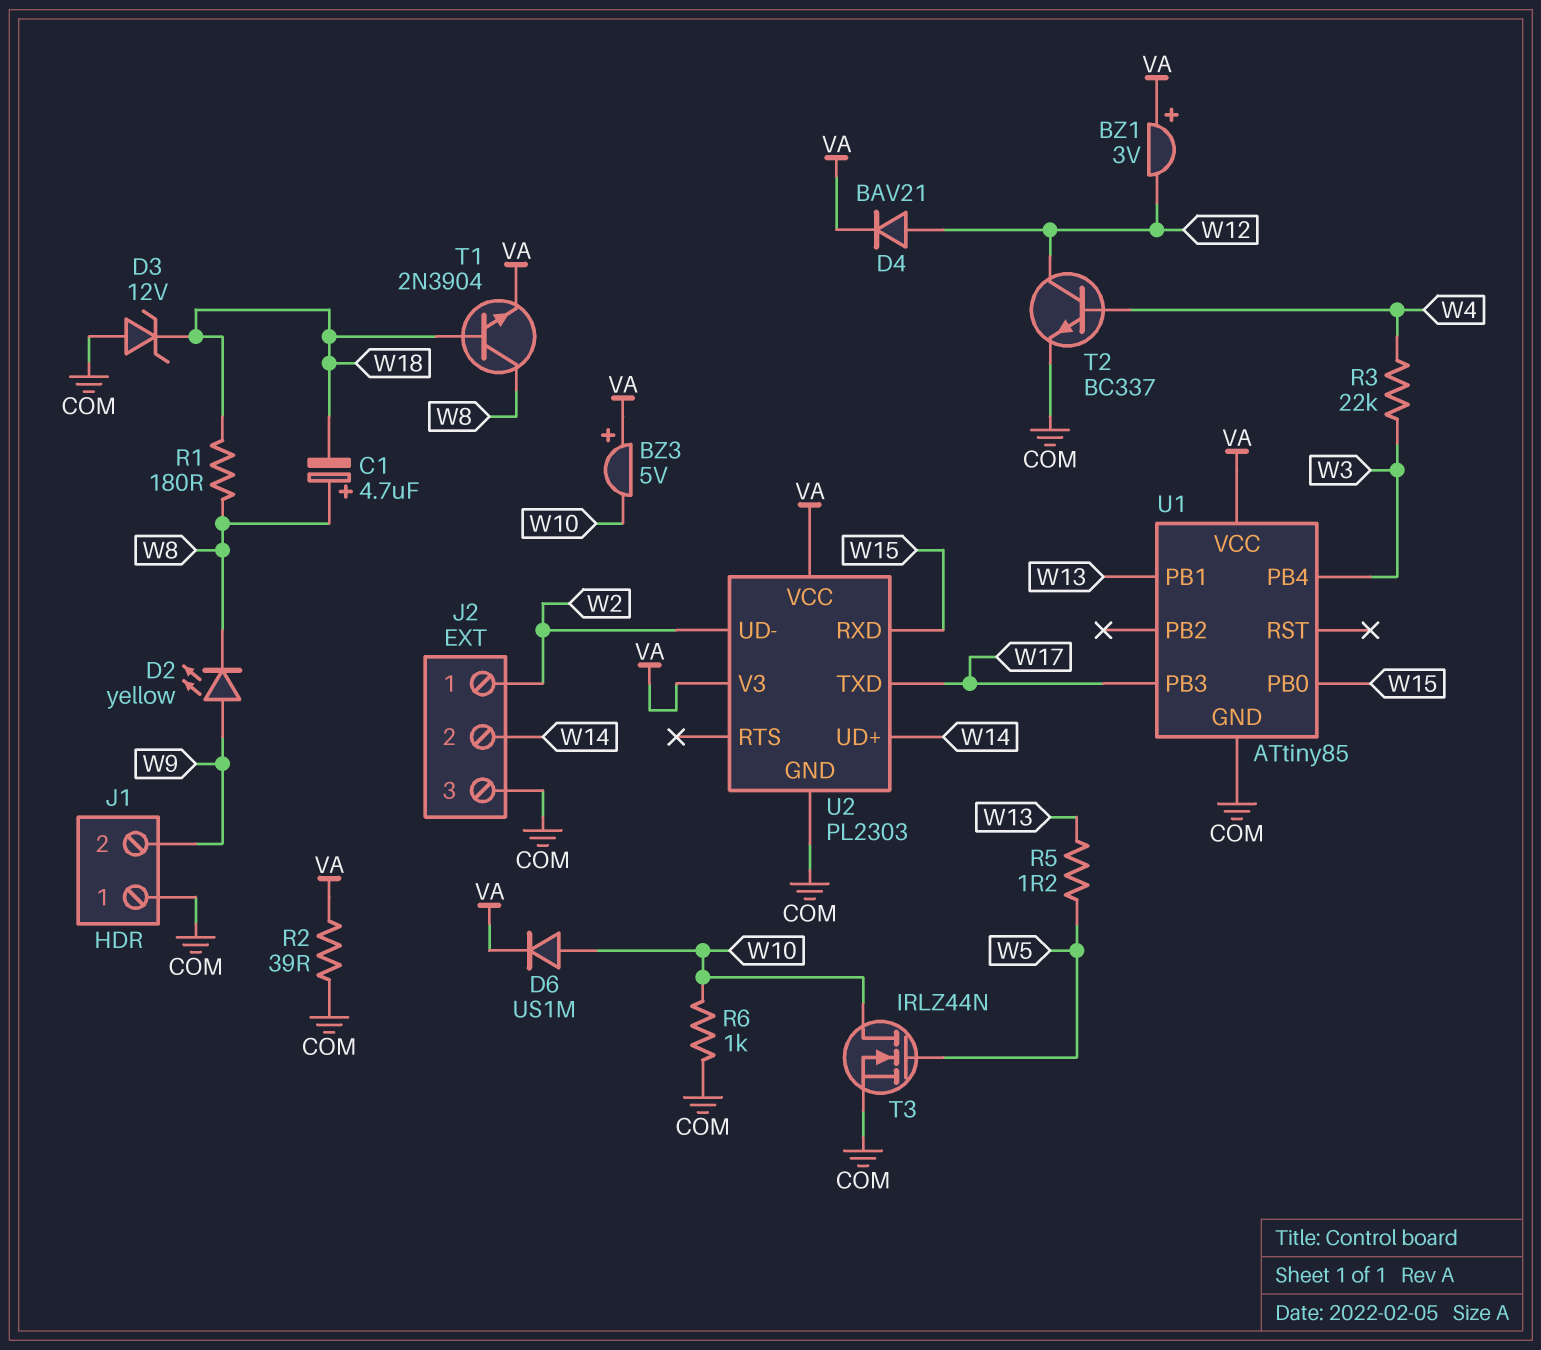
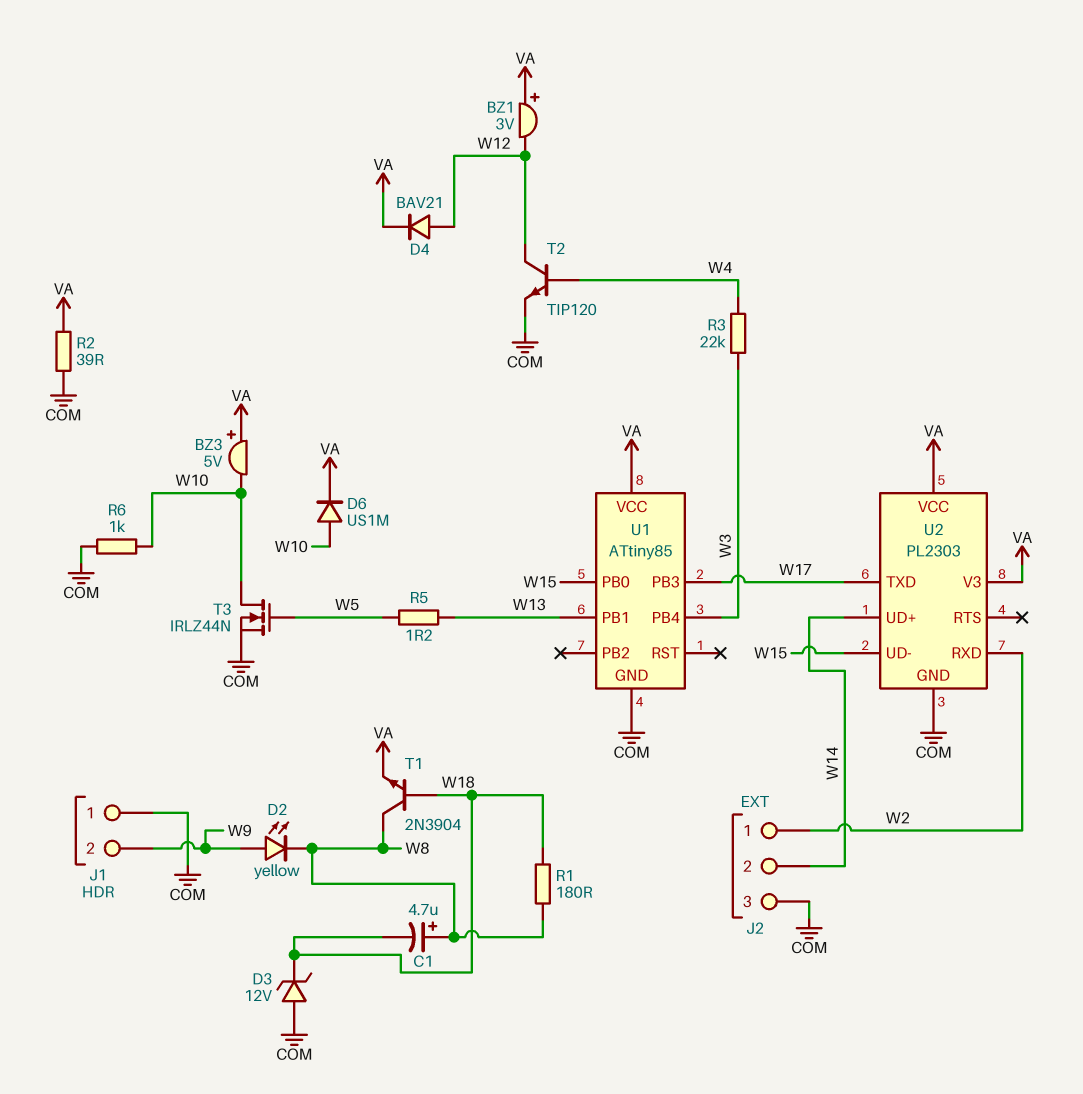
T2: NPN BC337 (B W4, C W12, E COM) -> NPN TIP120 (B W4, C W12, E COM)
U2 pin RXD: W15 -> W2
U2 pin UD-: W2 -> W15

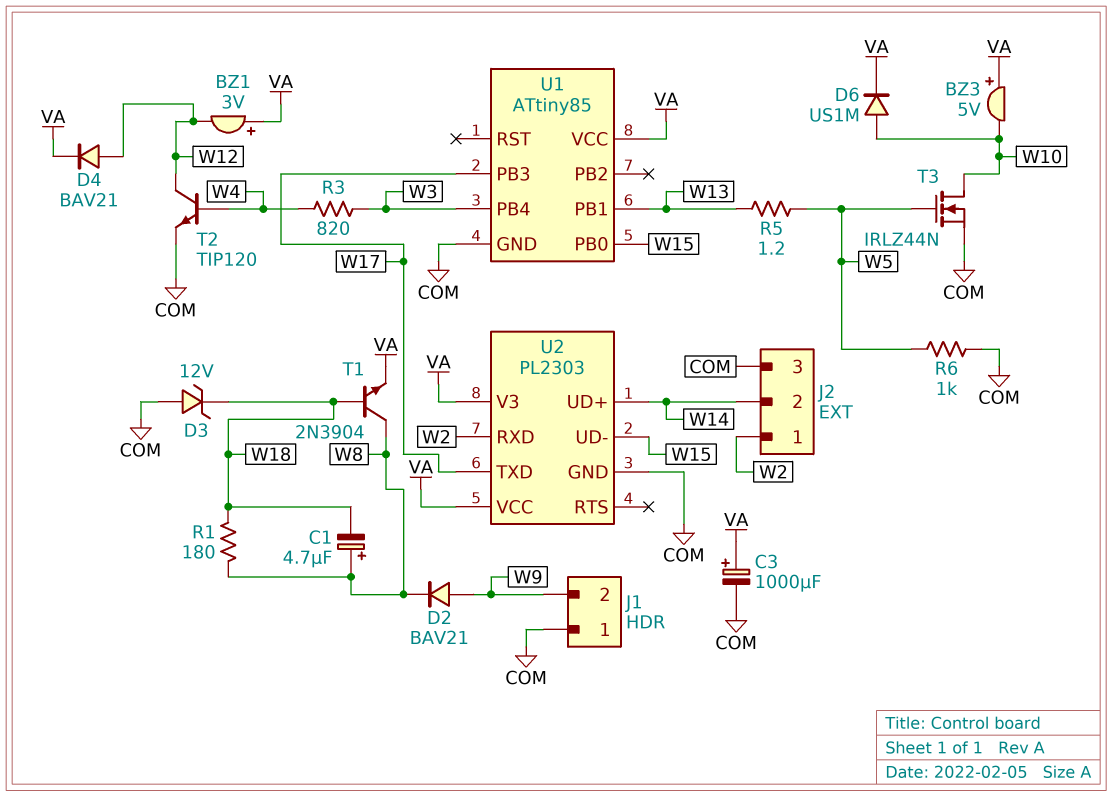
C3: none -> 1000uF (plus VA, minus COM)
D2: LED yellow (A W9, K W8) -> diode BAV21 (A W9, K W8)
R2: 39 (COM, VA) -> none
R3: 22k (W3, W4) -> 820 (W3, W4)
R6: 1k (COM, W10) -> 1k (COM, W5)

